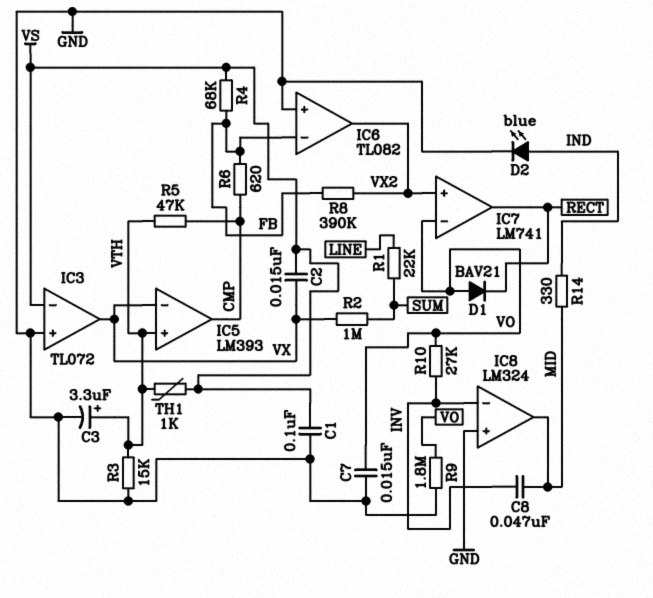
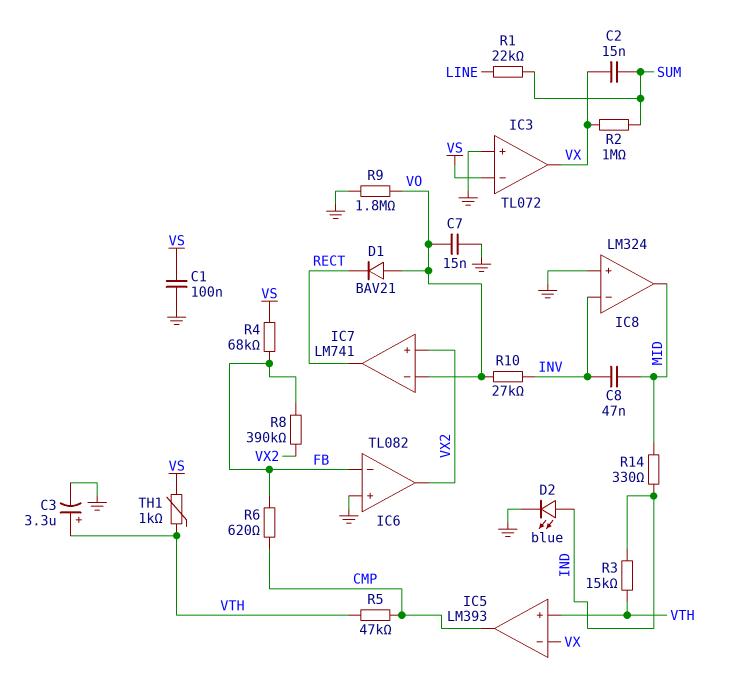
C2: 15nF (VS, VX) -> 15nF (SUM, VX)
R3: 15k (GND, VTH) -> 15k (IND, VTH)

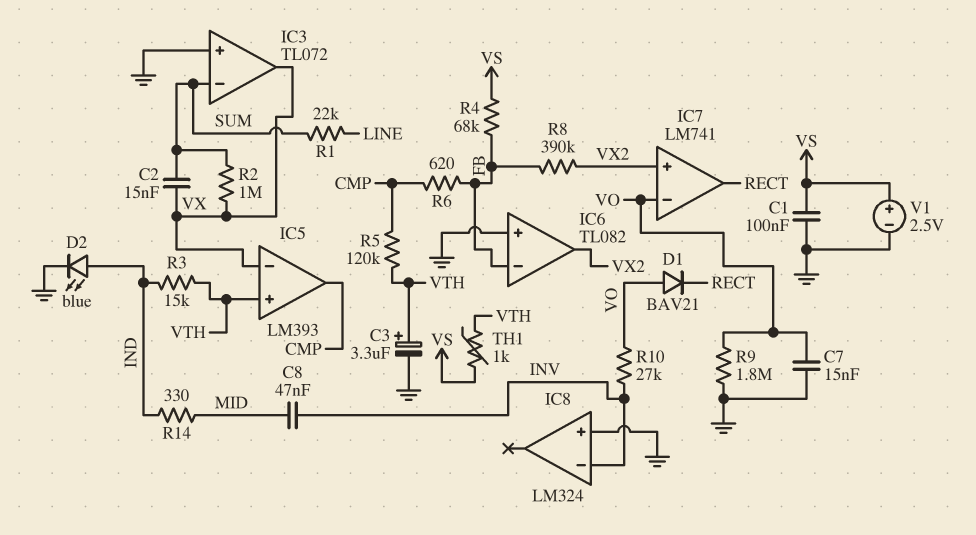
IC3 pin in-: VS -> SUM
IC8 pin out: MID -> none
R5: 47k (CMP, VTH) -> 120k (CMP, VTH)
V1: none -> 2.5V (plus VS, minus GND)

